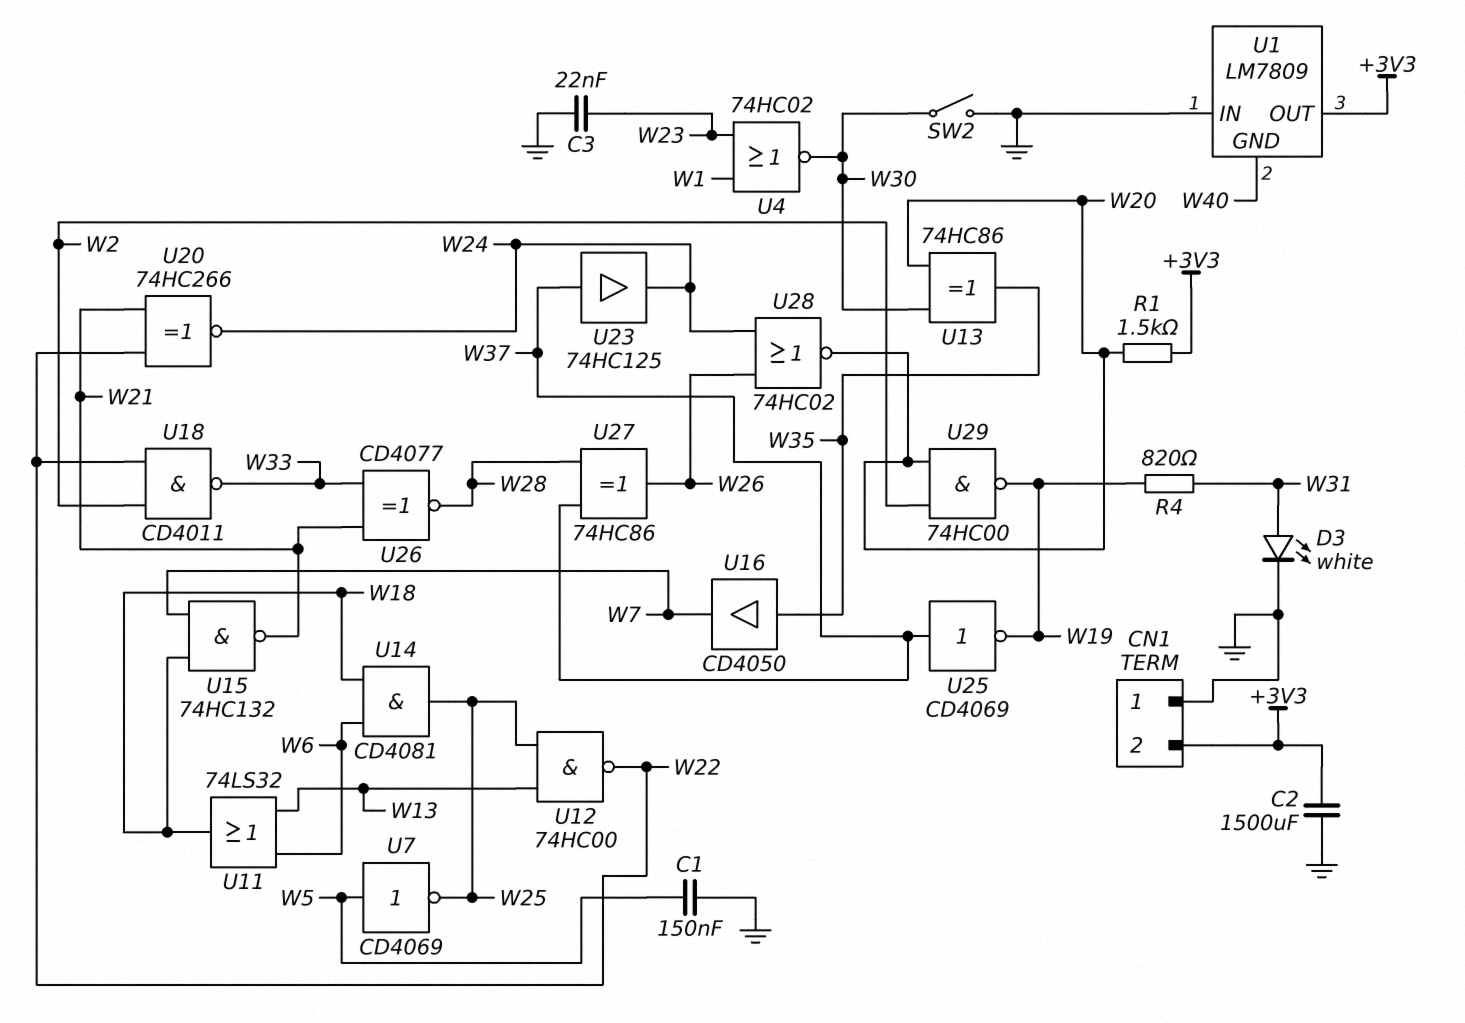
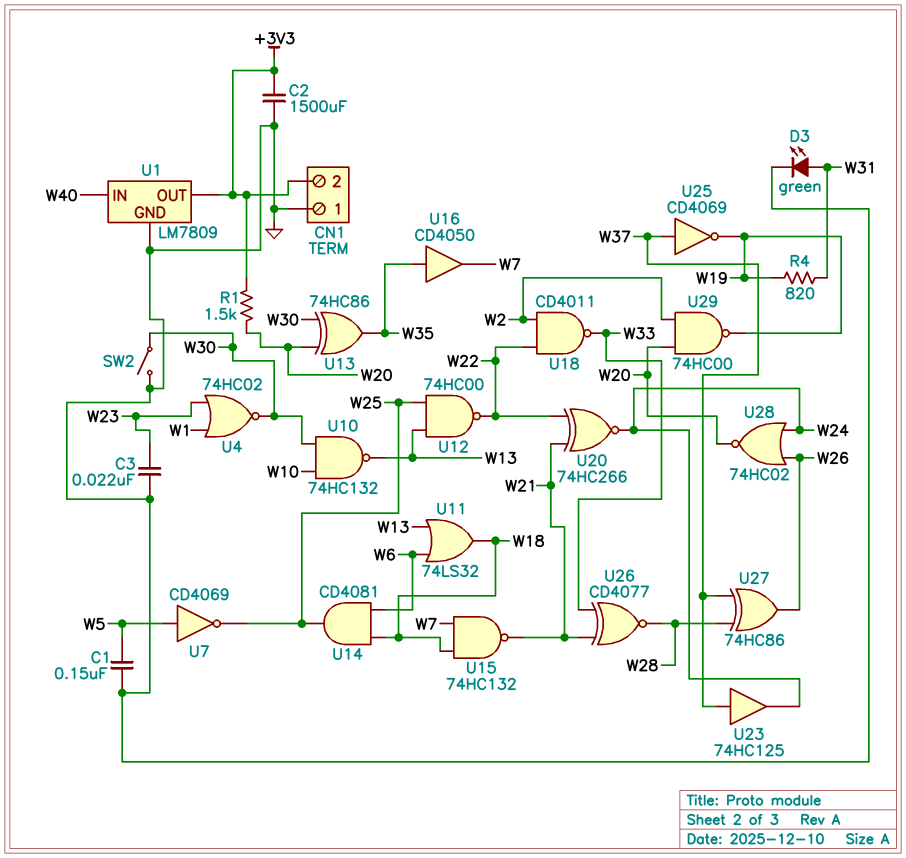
D3: LED white (A W31, K GND) -> LED green (A W31, K GND)
U1 pin GND: W40 -> GND
U1 pin IN: GND -> W40
U10: none -> NAND 74HC132 (in W10, in W30, out W13)

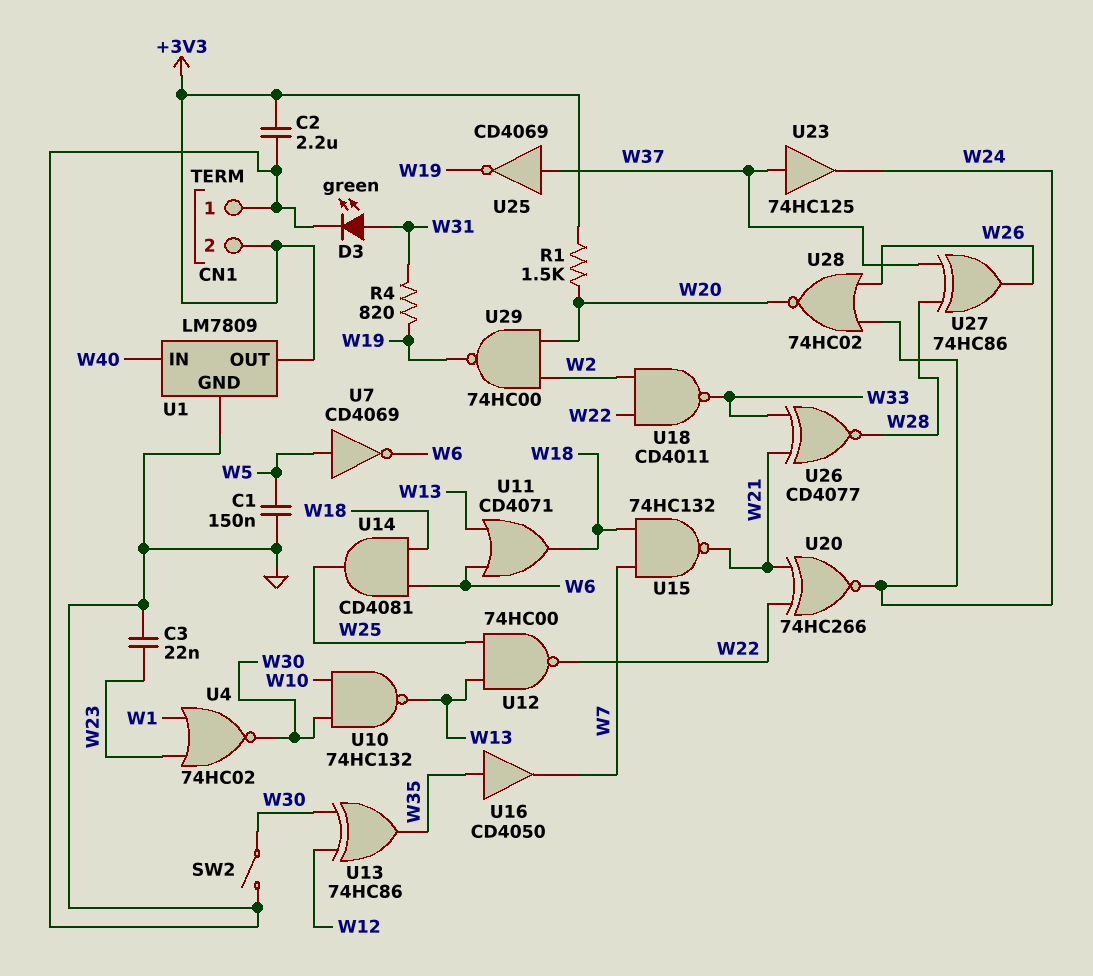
C2: 1500uF (+3V3, GND) -> 2.2uF (+3V3, GND)
U7: NOT CD4069 (in W5, out W25) -> NOT CD4069 (in W5, out W6)
U11: OR 74LS32 (in W6, in W13, out W18) -> OR CD4071 (in W6, in W13, out W18)
U13: XOR 74HC86 (in W20, in W30, out W35) -> XOR 74HC86 (in W12, in W30, out W35)

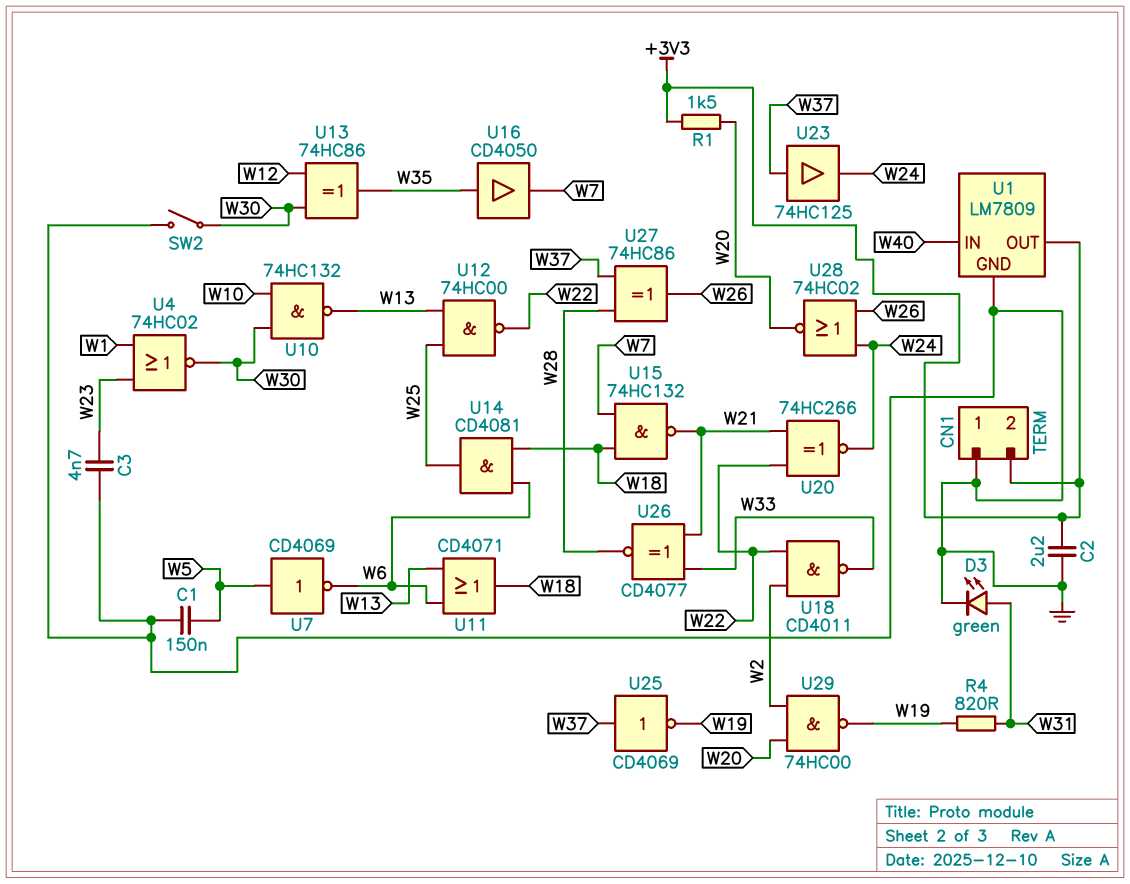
C3: 22nF (GND, W23) -> 4.7nF (GND, W23)

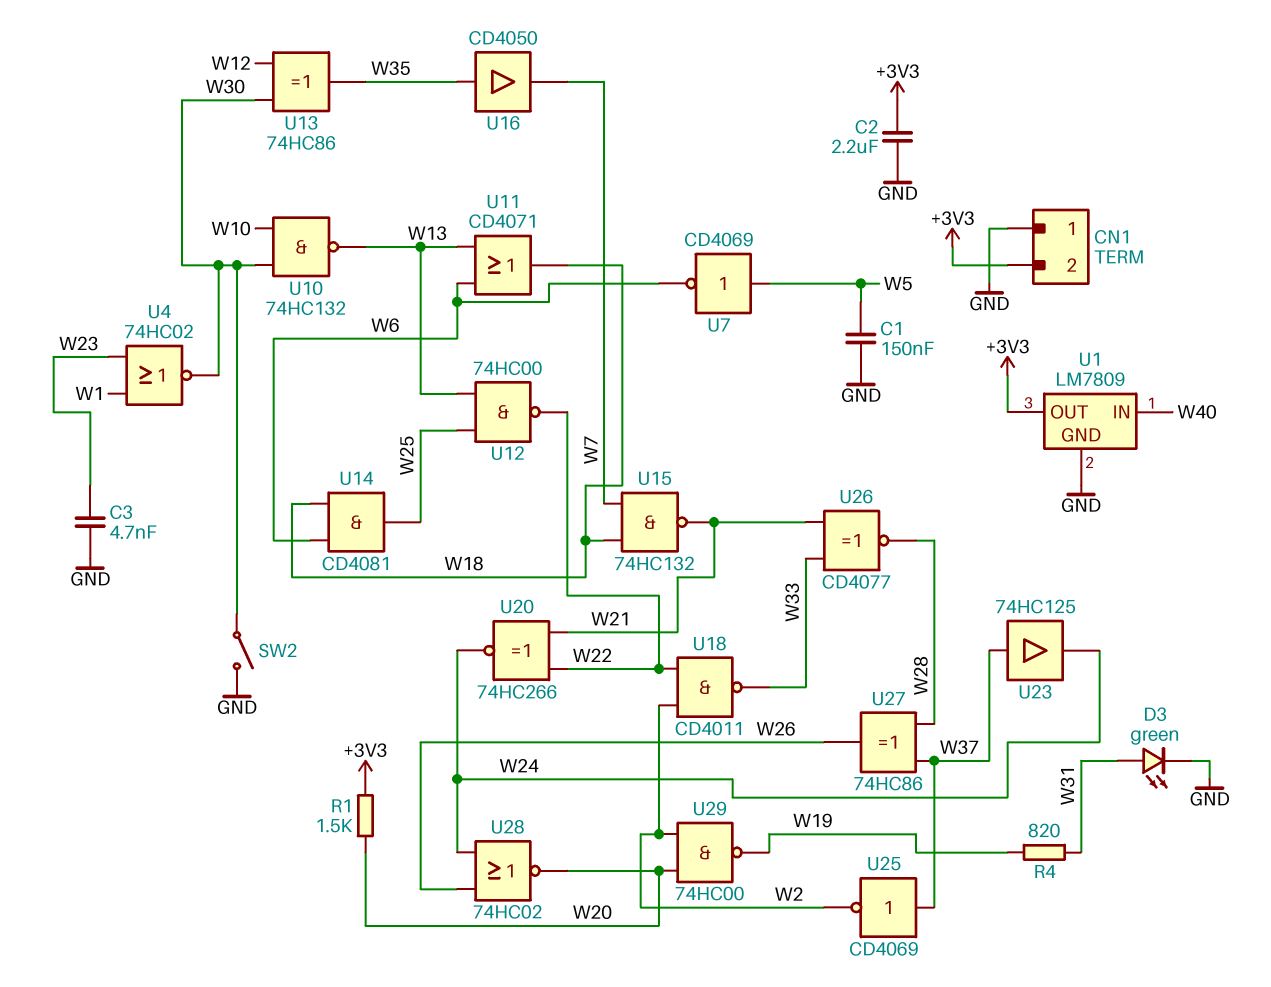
U25: NOT CD4069 (in W37, out W19) -> NOT CD4069 (in W37, out W2)

